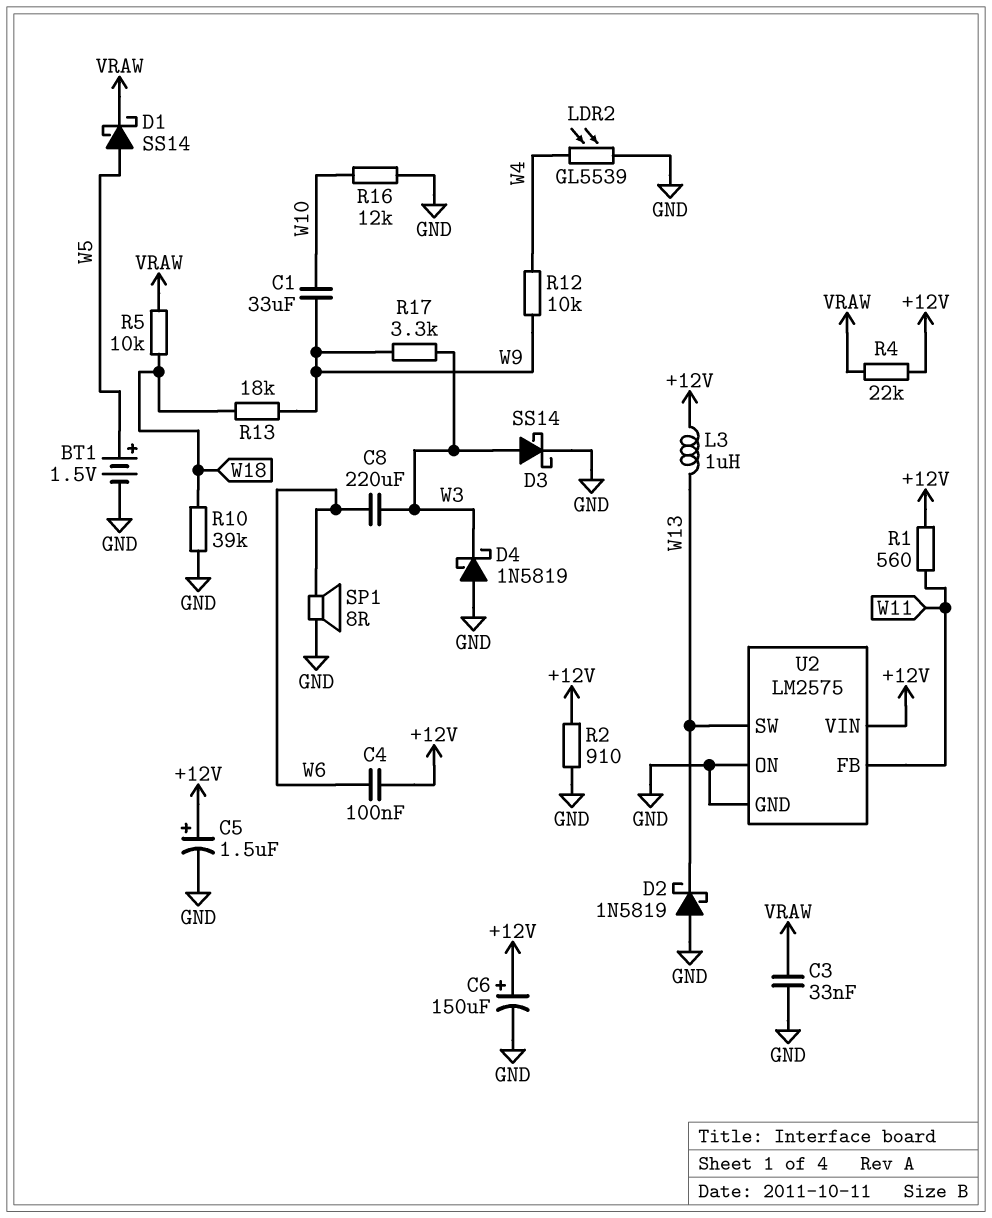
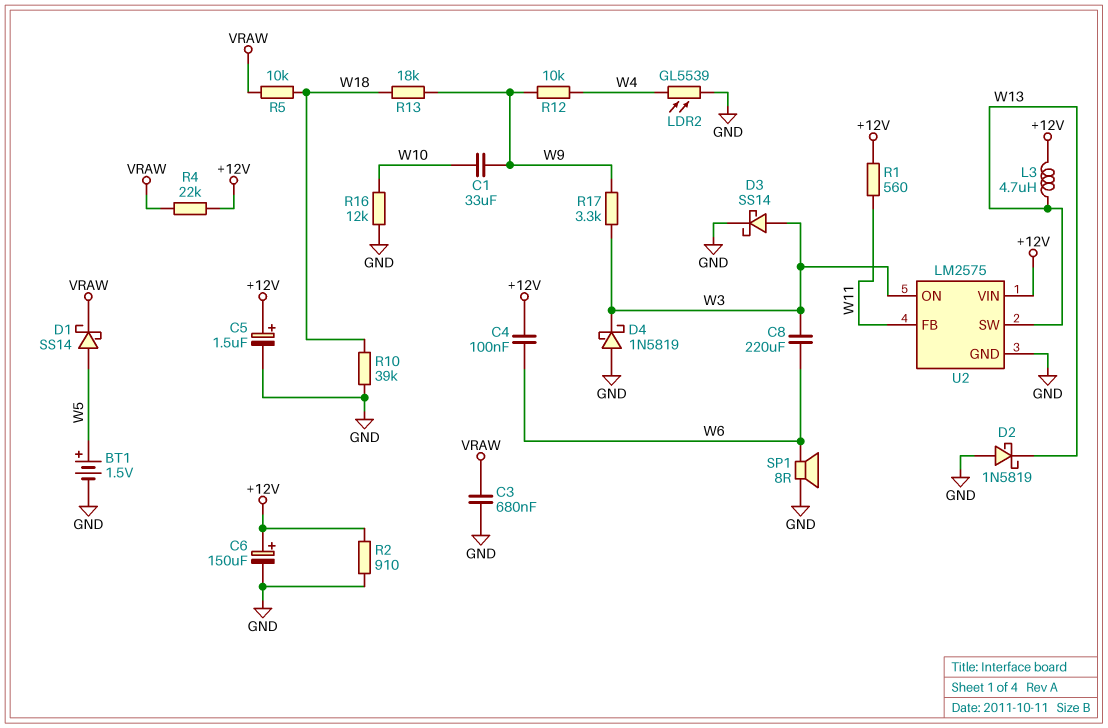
C3: 33nF (GND, VRAW) -> 680nF (GND, VRAW)
L3: 1uH (+12V, W13) -> 4.7uH (+12V, W13)
U2 pin ON: GND -> W3

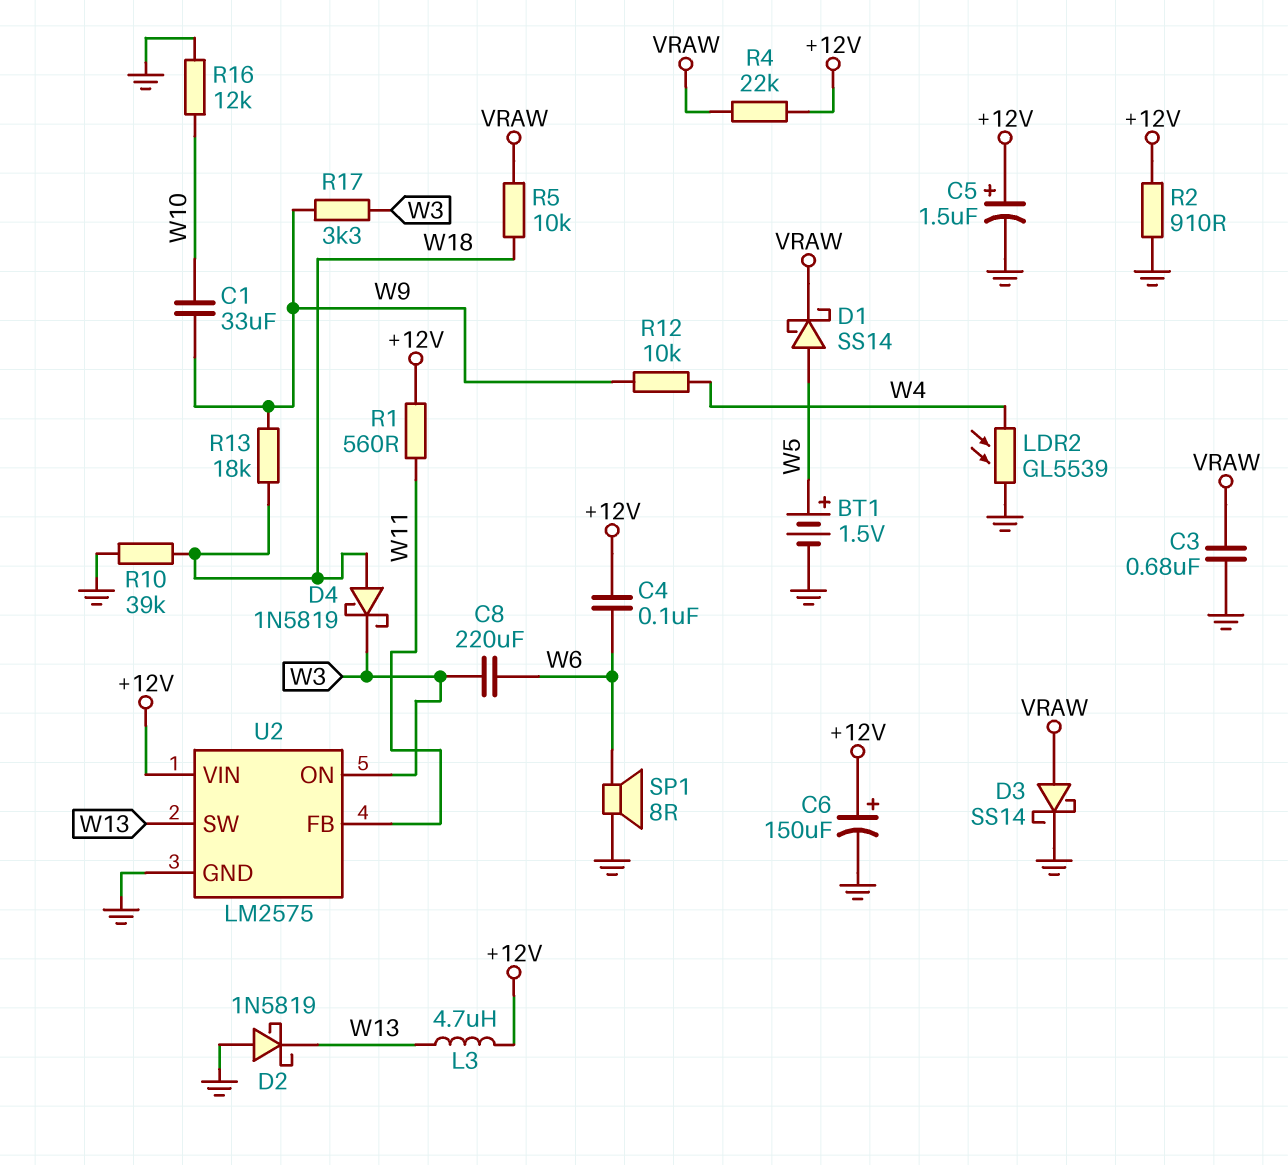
D3: schottky SS14 (A W3, K GND) -> schottky SS14 (A VRAW, K GND)
D4: schottky 1N5819 (A GND, K W3) -> schottky 1N5819 (A W18, K W3)

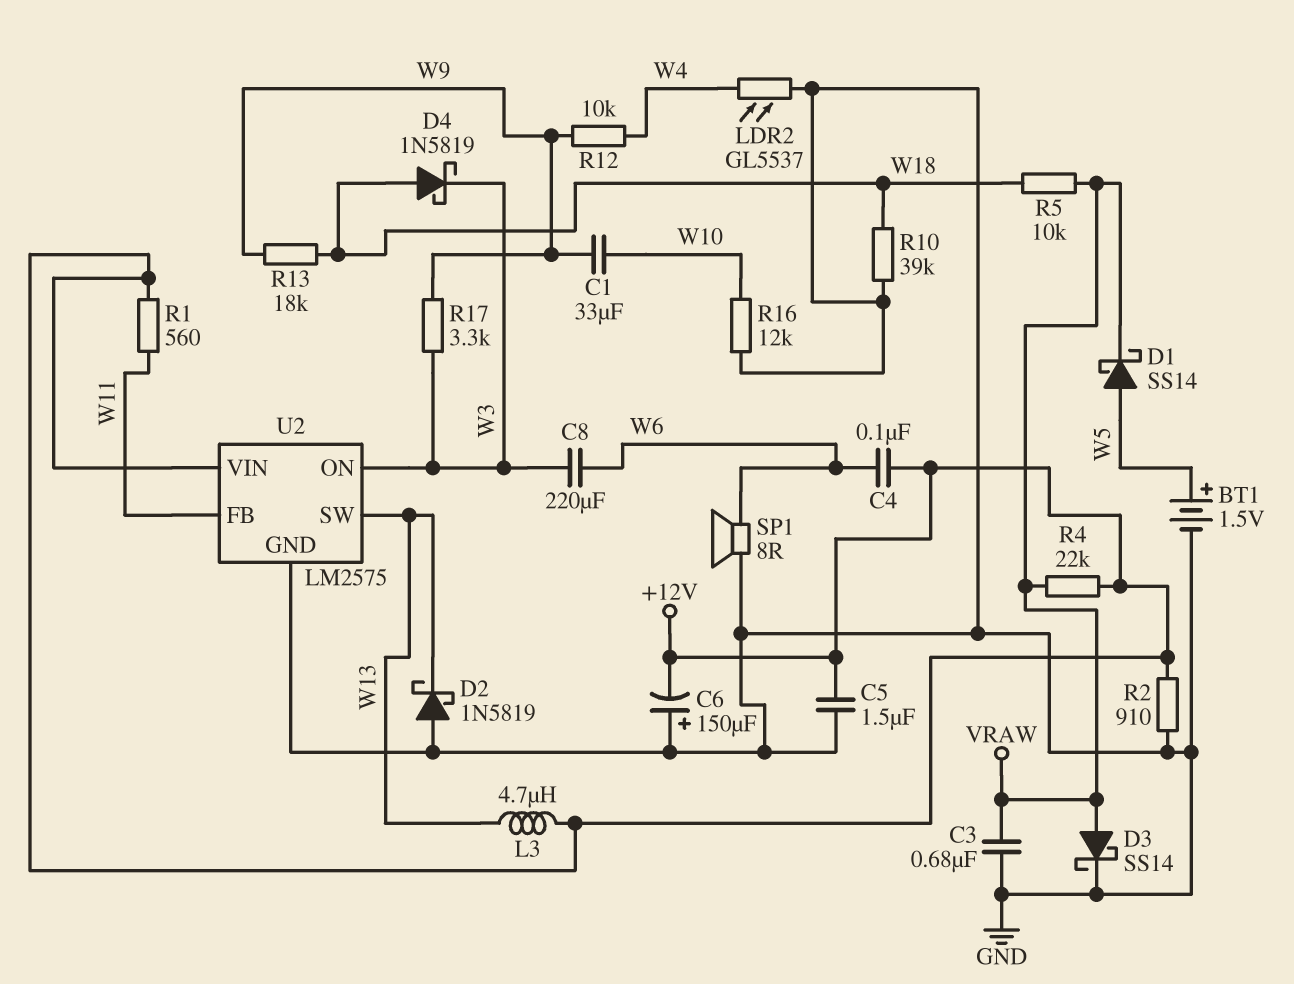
C5: 1.5uF (plus +12V, minus GND) -> 1.5uF (+12V, GND)
C6: 150uF (plus +12V, minus GND) -> 150uF (plus GND, minus +12V)
LDR2: GL5539 (GND, W4) -> GL5537 (GND, W4)

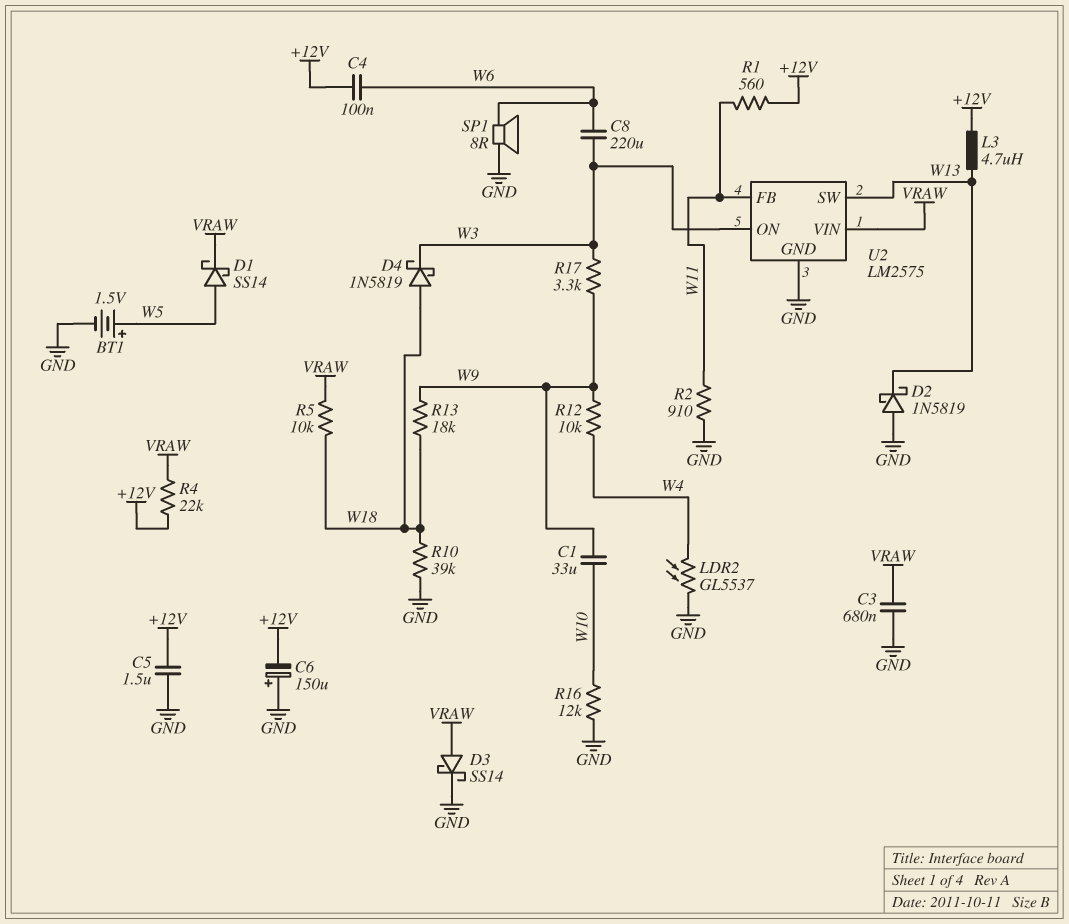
R2: 910 (+12V, GND) -> 910 (GND, W11)
U2 pin VIN: +12V -> VRAW

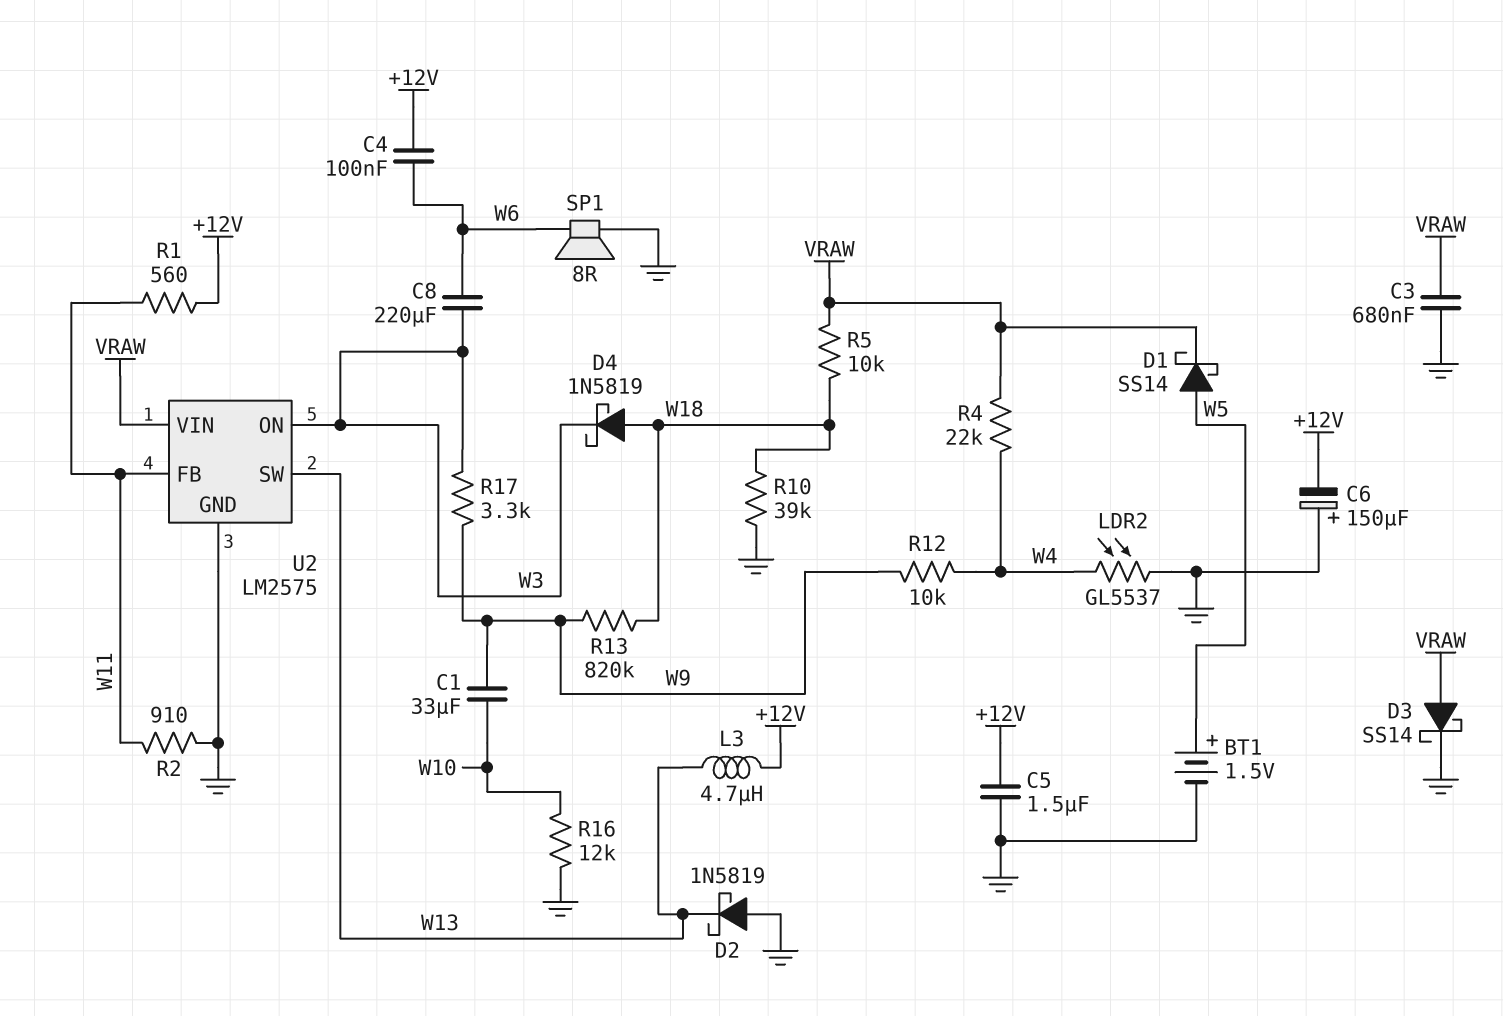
R4: 22k (+12V, VRAW) -> 22k (VRAW, W4)
R13: 18k (W9, W18) -> 820k (W9, W18)

